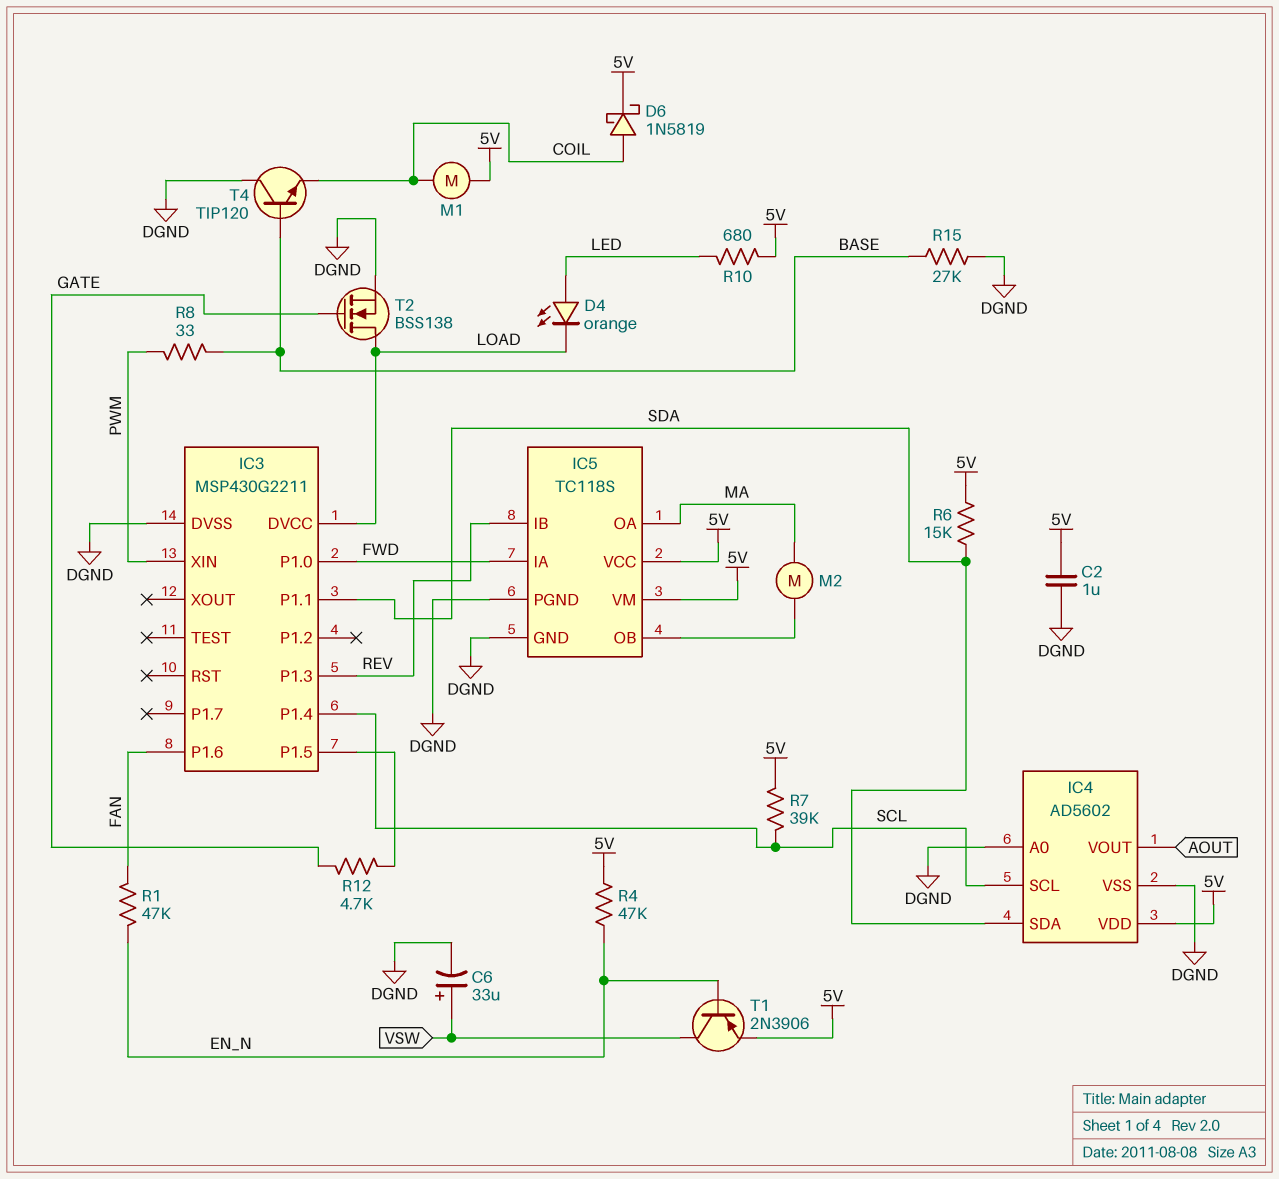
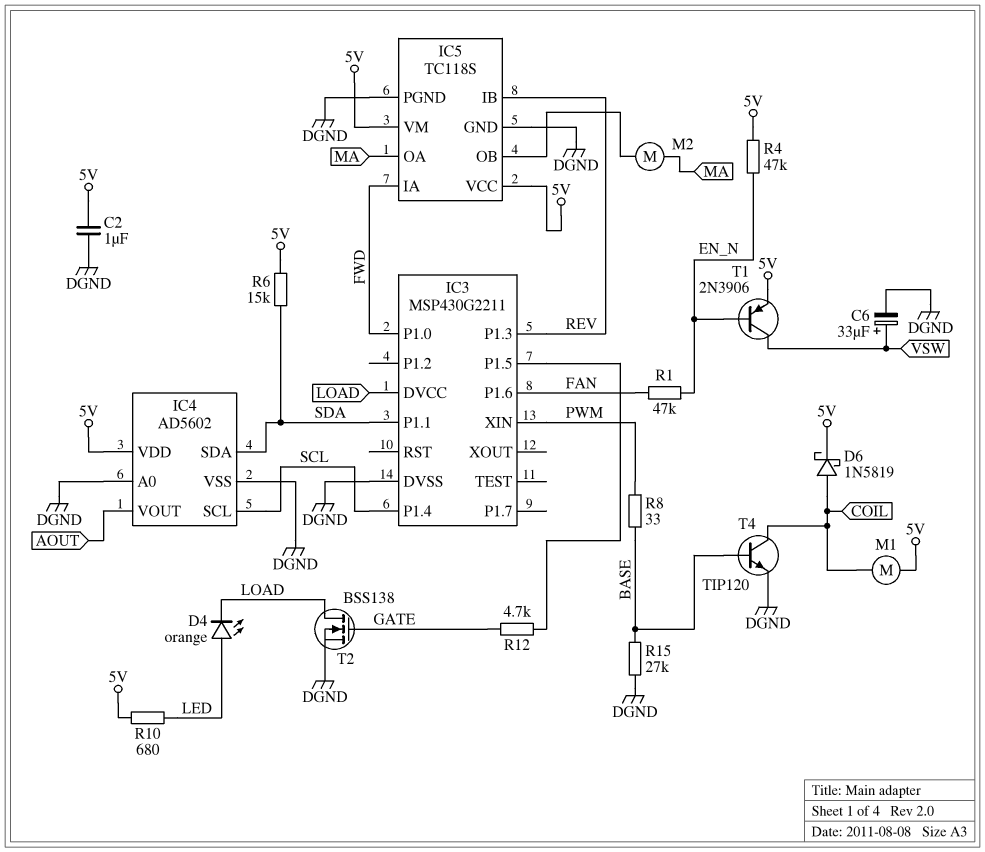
R7: 39k (5V, SCL) -> none
T4: NPN TIP120 (B BASE, C DGND, E COIL) -> NPN TIP120 (B BASE, C COIL, E DGND)

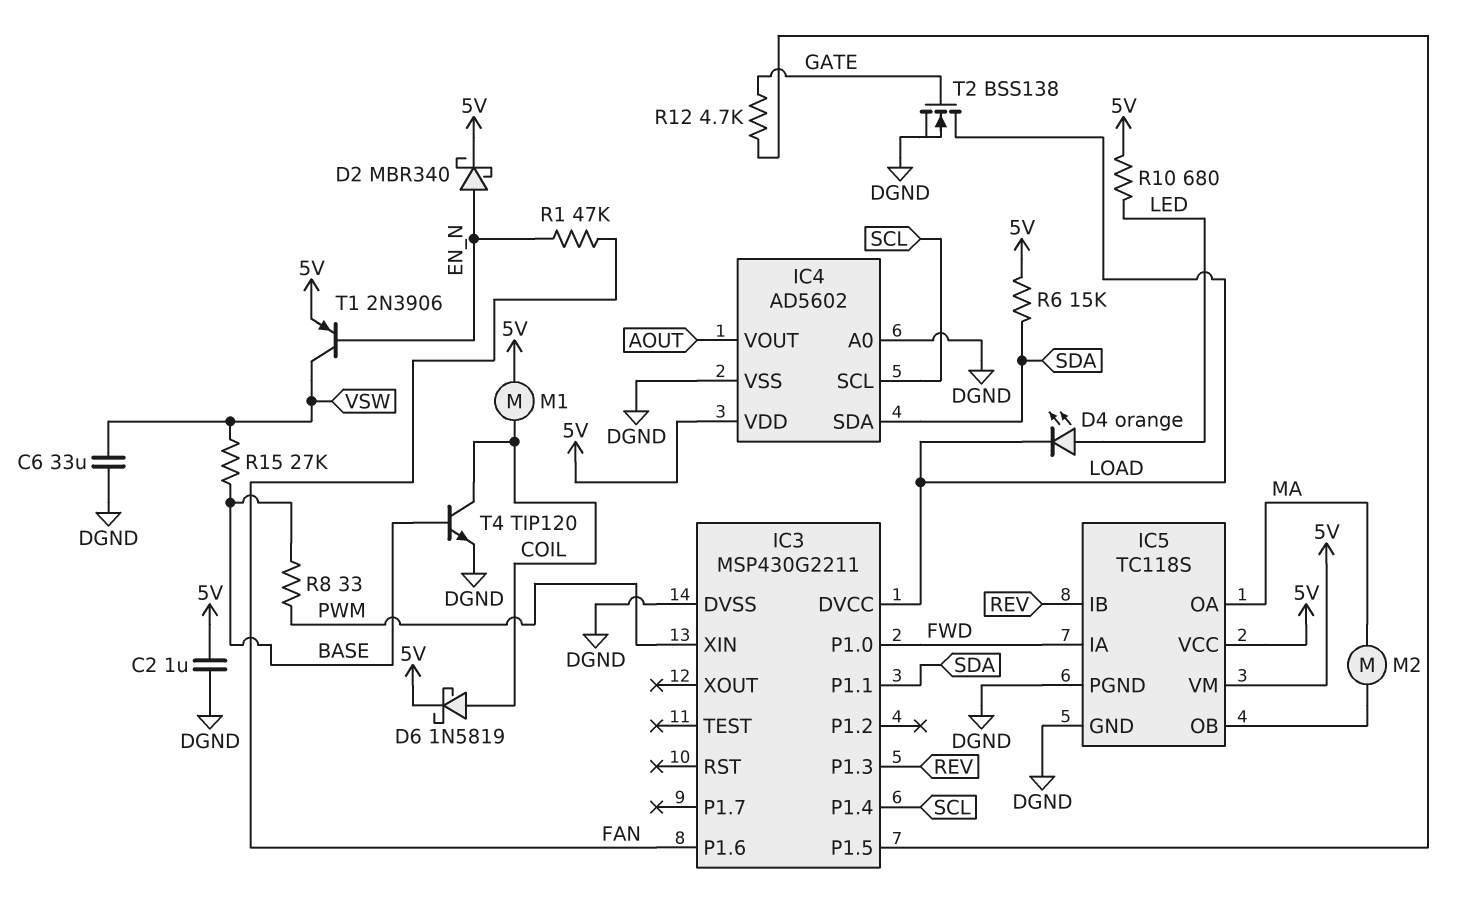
C6: 33uF (plus VSW, minus DGND) -> 33uF (DGND, VSW)
D2: none -> schottky MBR340 (A EN_N, K 5V)
R4: 47k (5V, EN_N) -> none
R15: 27k (BASE, DGND) -> 27k (BASE, VSW)

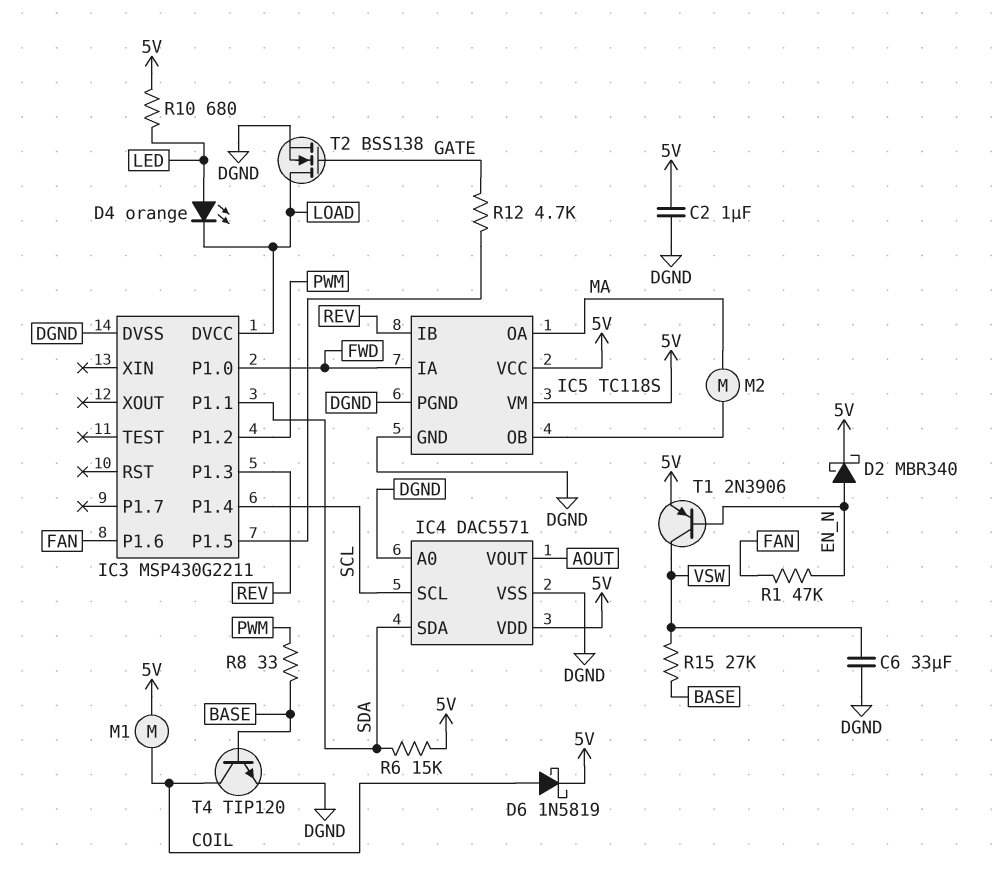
IC3 pin P1.2: none -> PWM
IC3 pin XIN: PWM -> none
IC4: AD5602 -> DAC5571

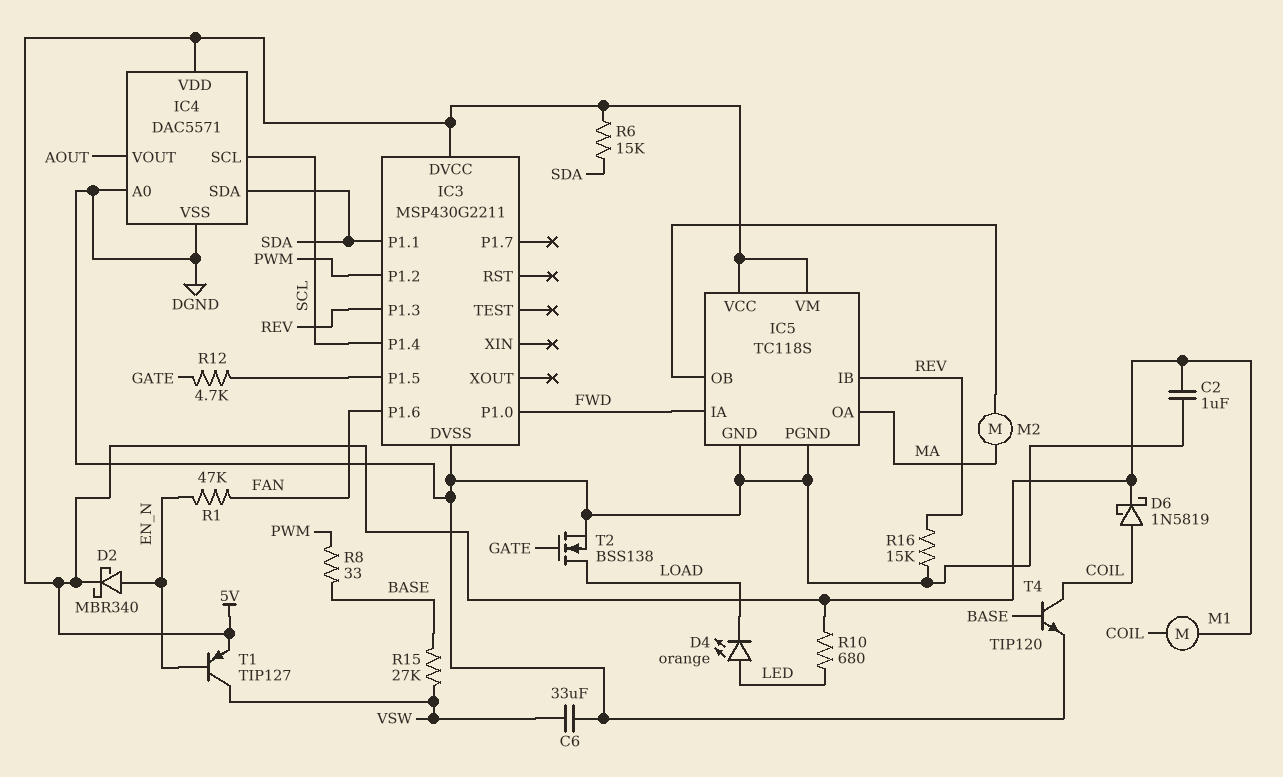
IC3 pin DVCC: LOAD -> 5V
R16: none -> 15k (DGND, REV)
T1: PNP 2N3906 (B EN_N, C VSW, E 5V) -> PNP TIP127 (B EN_N, C VSW, E 5V)

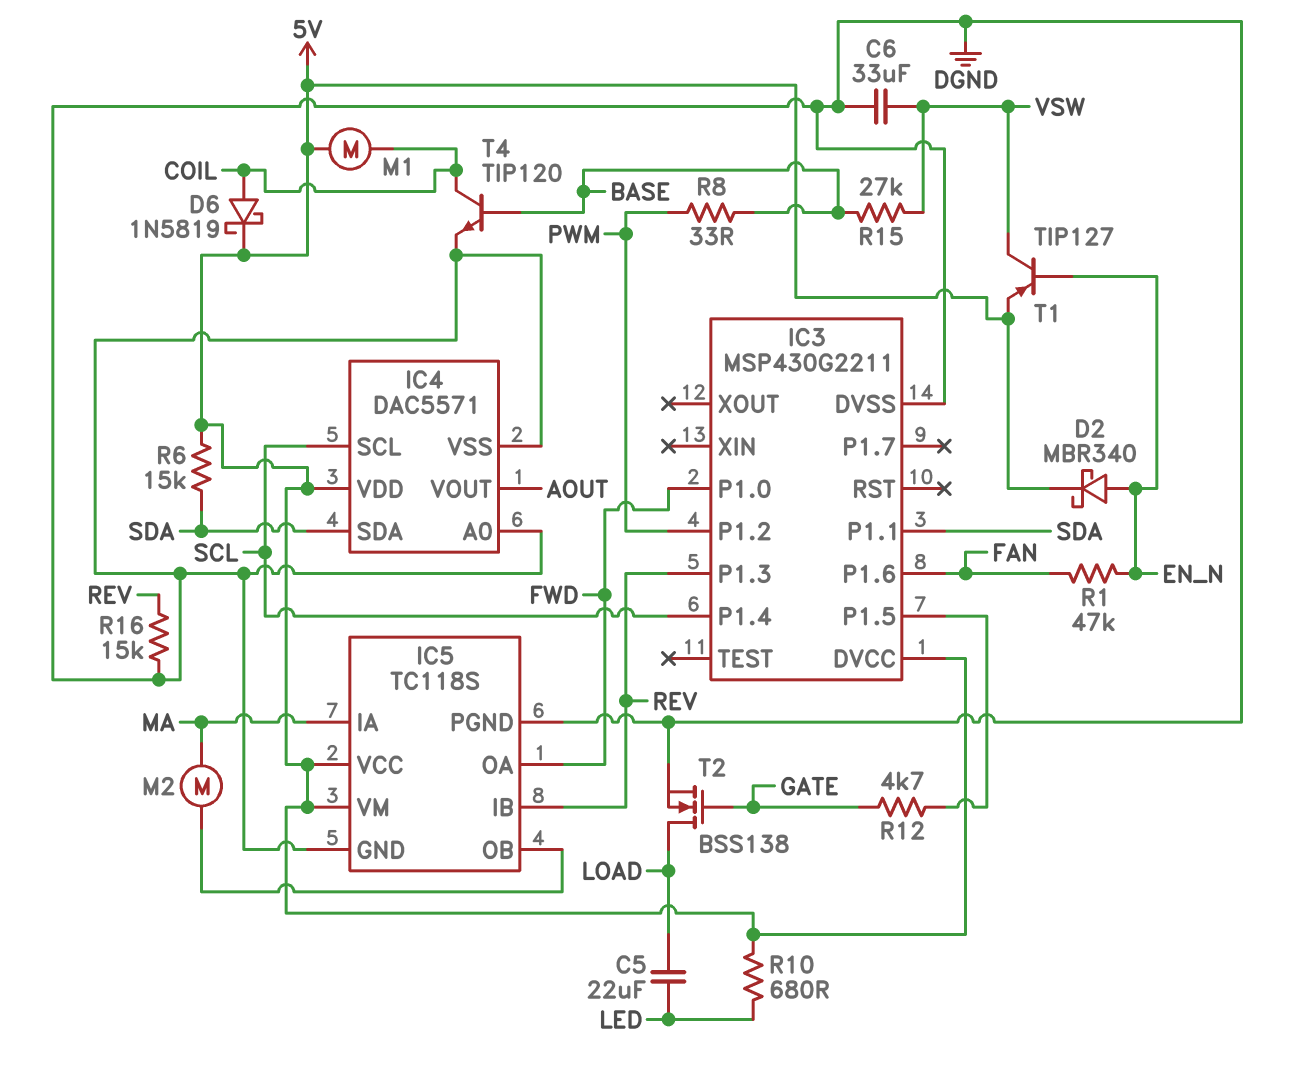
C2: 1uF (5V, DGND) -> none
C5: none -> 22uF (LED, LOAD)
D4: LED orange (A LED, K LOAD) -> none
IC5 pin IA: FWD -> MA
IC5 pin OA: MA -> FWD

